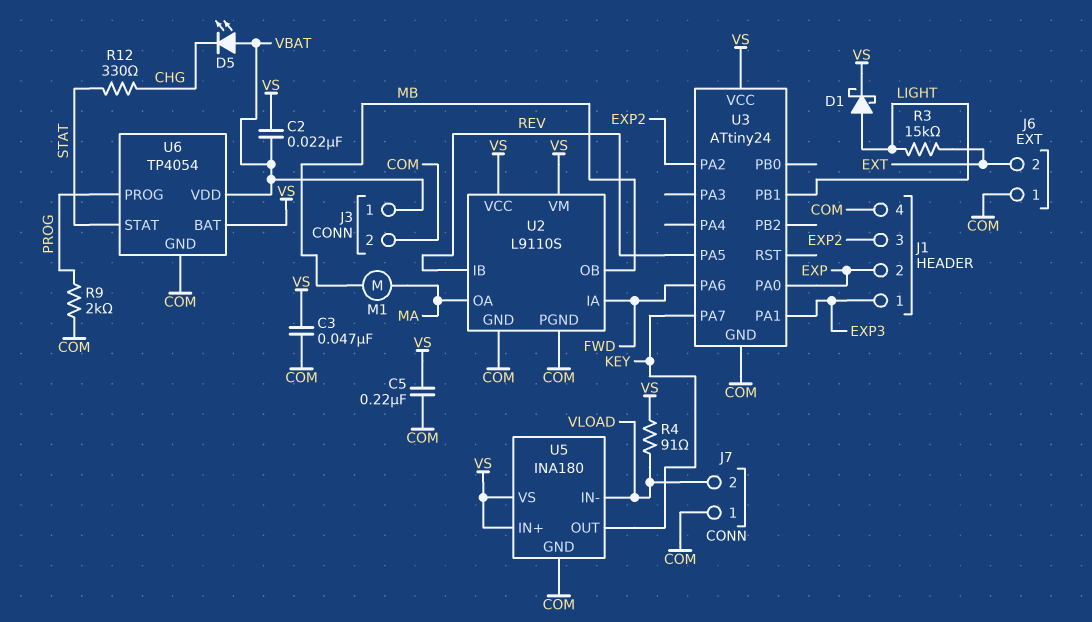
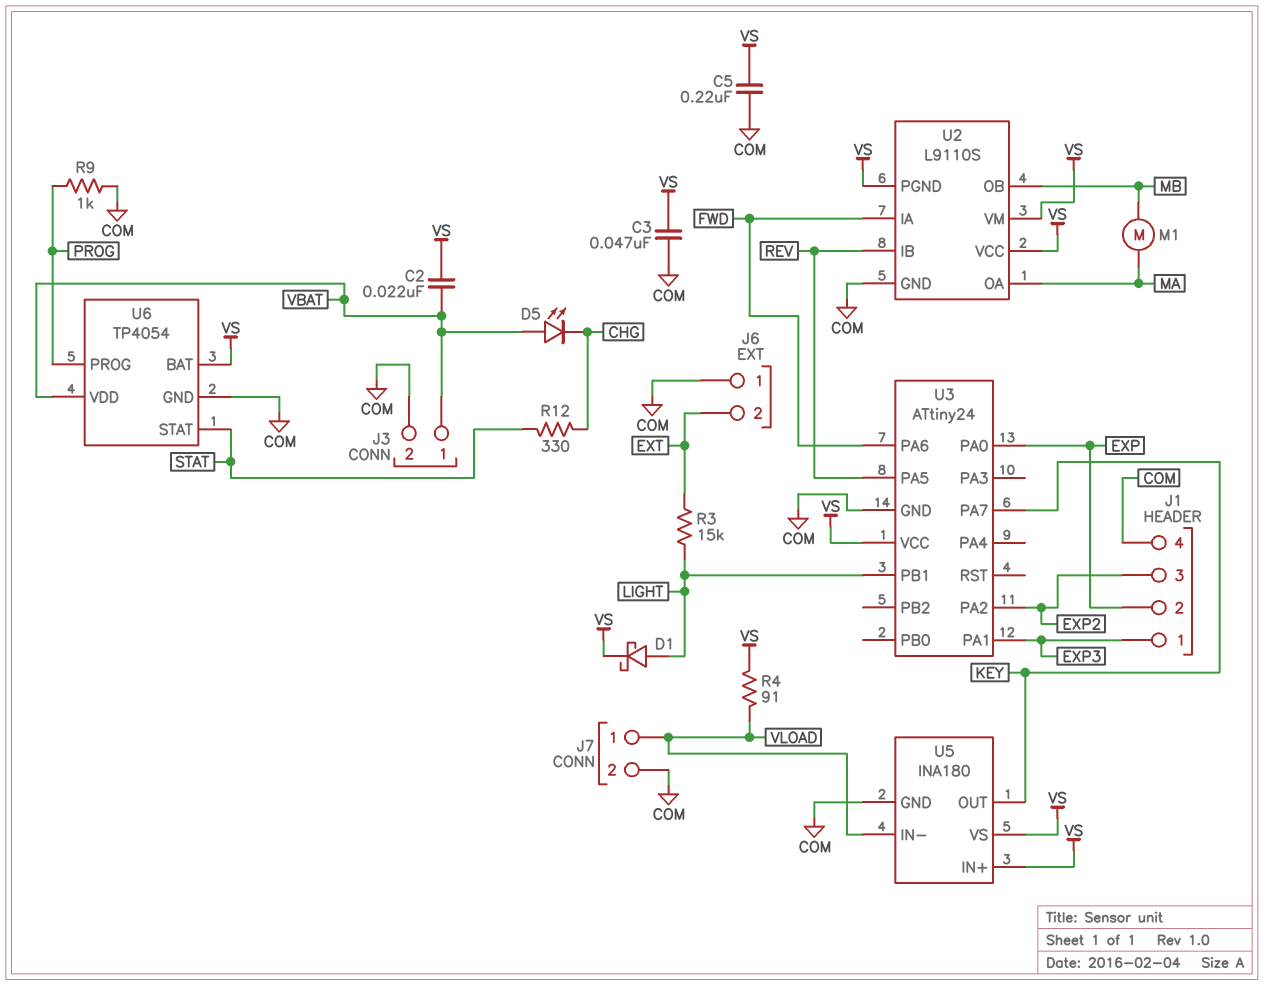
J7 pin 1: COM -> VLOAD
J7 pin 2: VLOAD -> COM
R9: 2k (COM, PROG) -> 1k (COM, PROG)
U2 pin PGND: COM -> VS

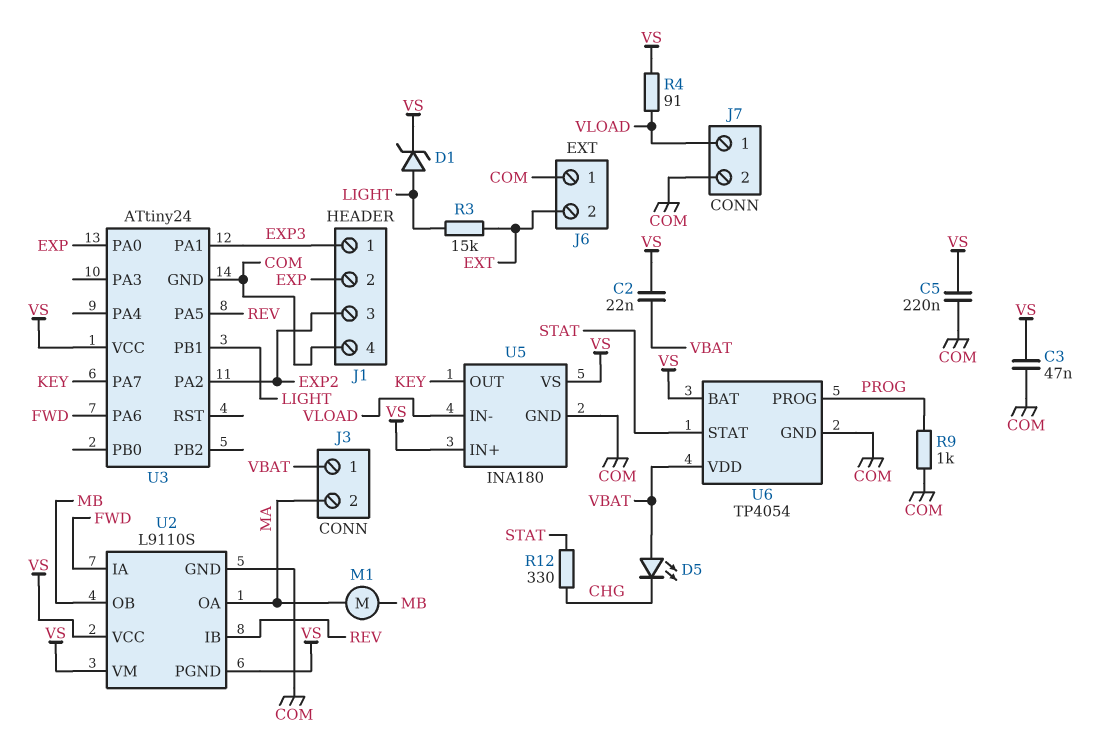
D1: schottky (A LIGHT, K VS) -> zener (A LIGHT, K VS)
J3 pin 2: COM -> MA

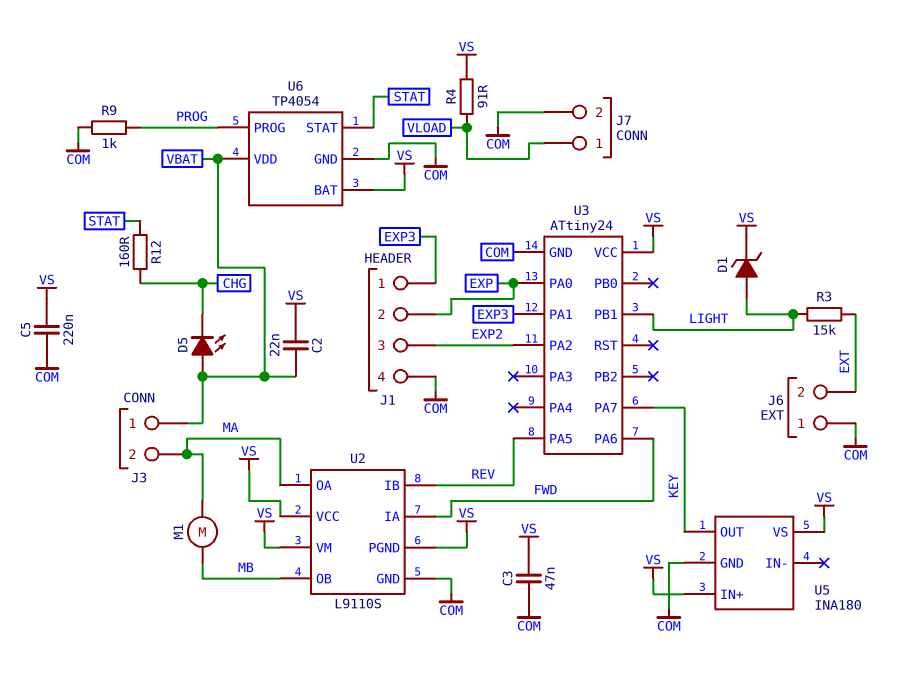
R12: 330 (CHG, STAT) -> 160 (CHG, STAT)
U5 pin IN-: VLOAD -> none

